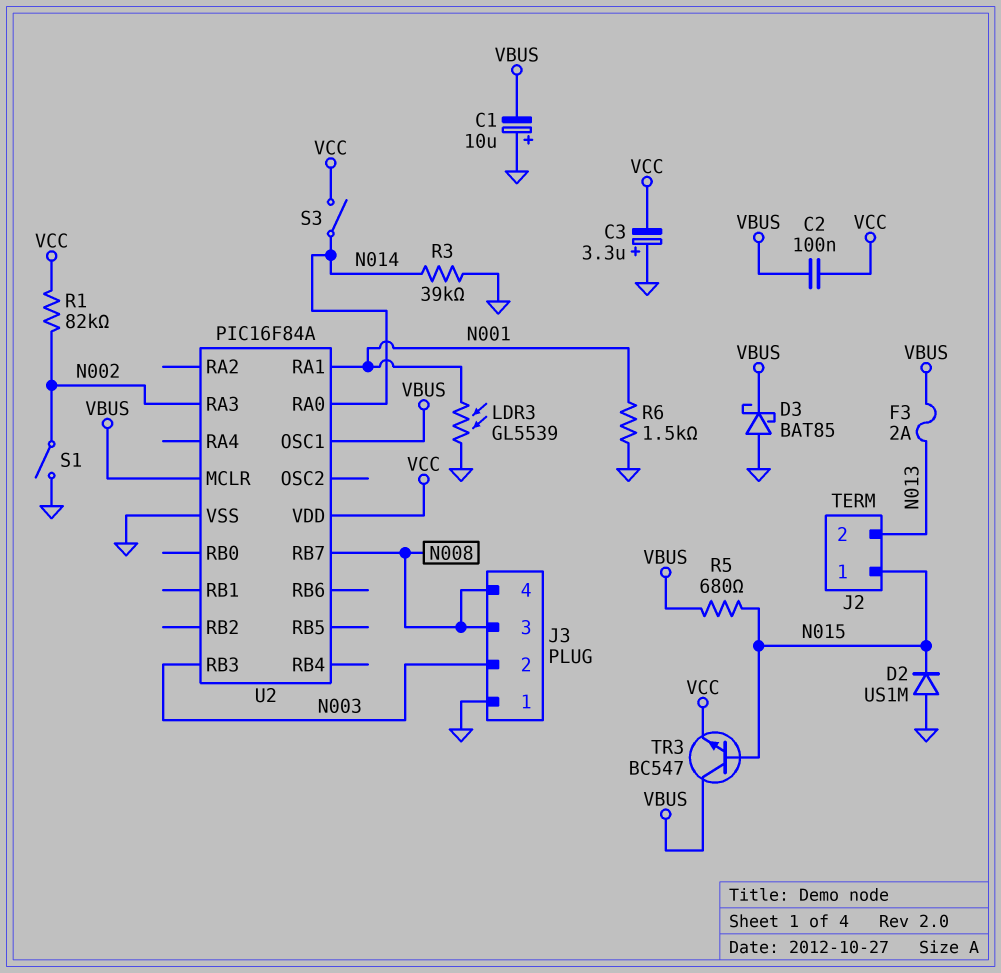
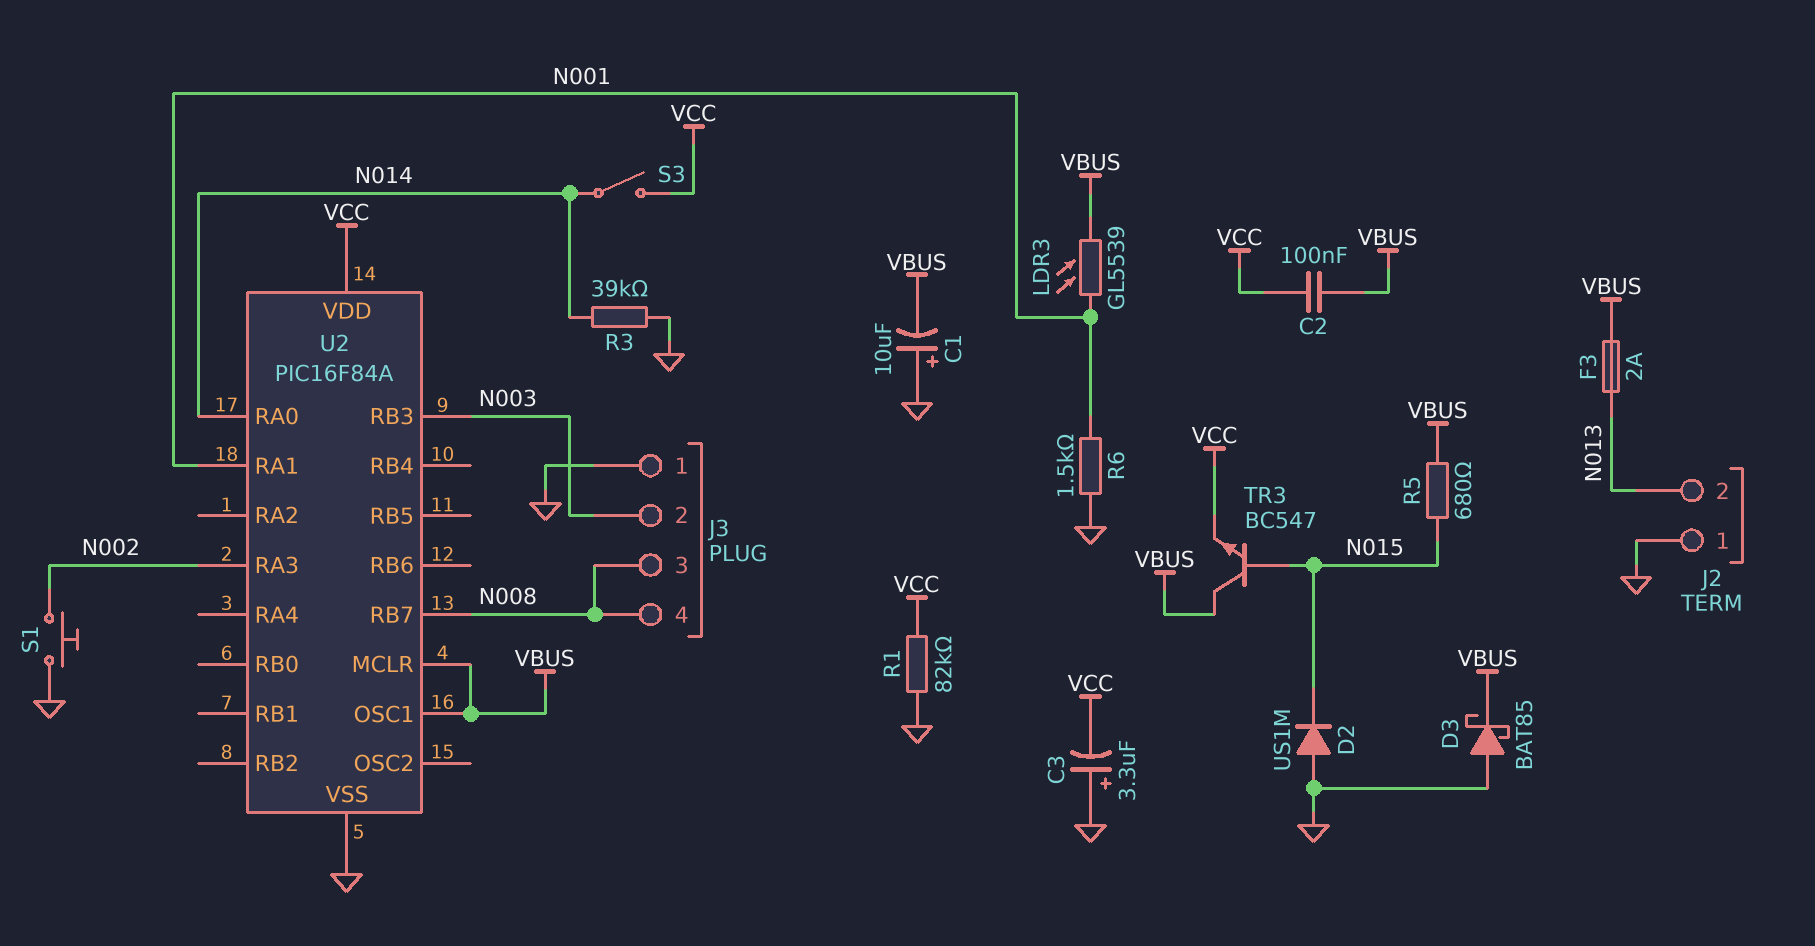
J2 pin 1: N015 -> GND
LDR3: GL5539 (GND, N001) -> GL5539 (N001, VBUS)
R1: 82k (N002, VCC) -> 82k (GND, VCC)
S1: switch (GND, N002) -> button (GND, N002)

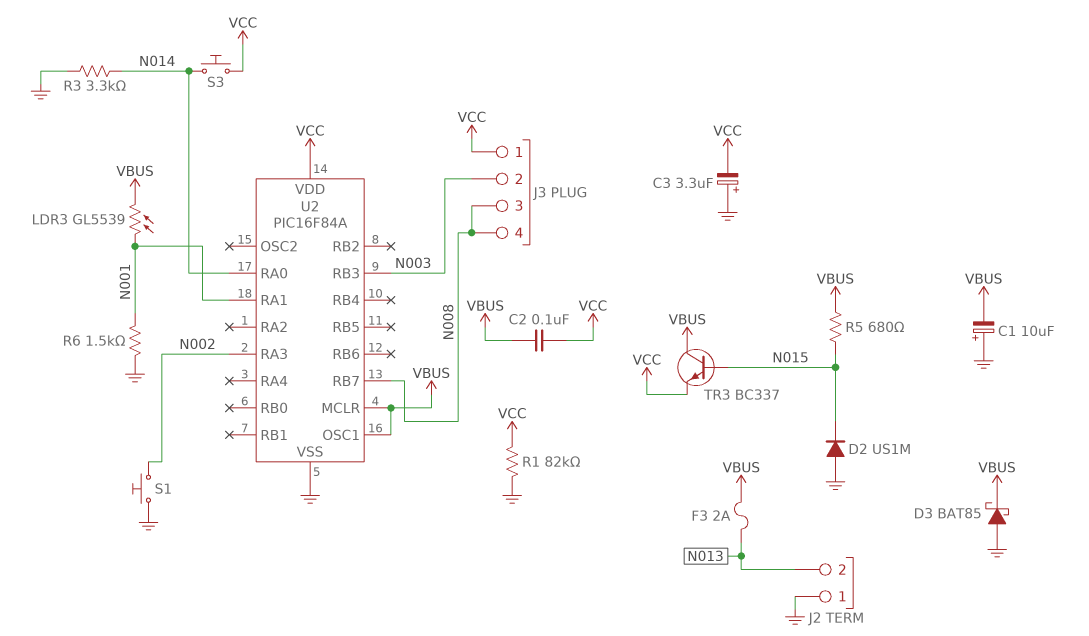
J3 pin 1: GND -> VCC
R3: 39k (GND, N014) -> 3.3k (GND, N014)
S3: switch (N014, VCC) -> button (N014, VCC)
TR3: NPN BC547 (B N015, C VBUS, E VCC) -> NPN BC337 (B N015, C VBUS, E VCC)

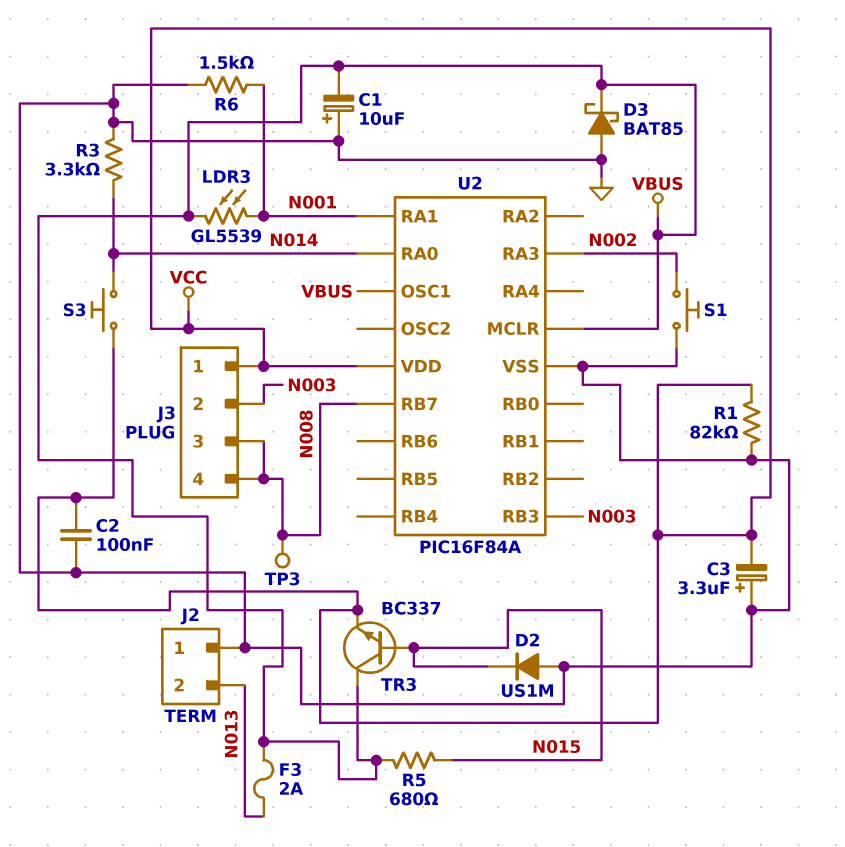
C2: 100nF (VBUS, VCC) -> 100nF (GND, VCC)
TP3: none -> test point (N008)

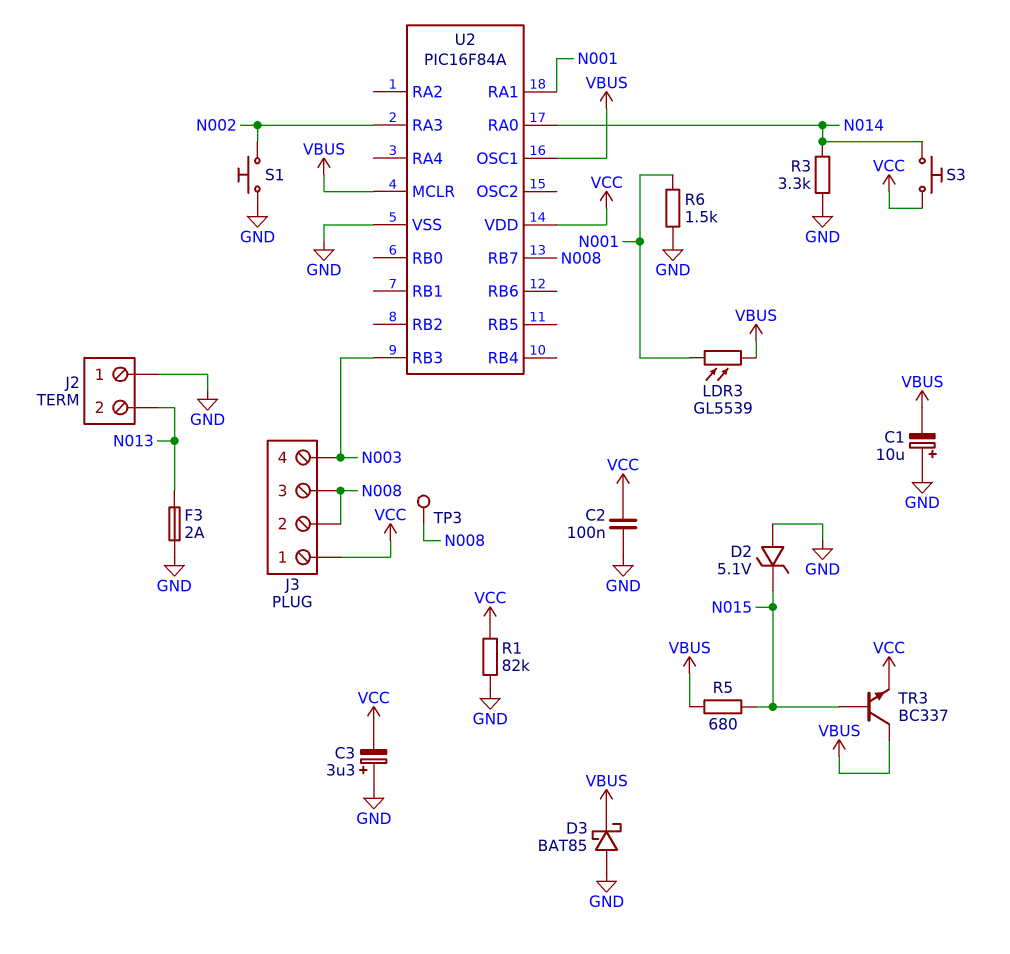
D2: diode US1M (A GND, K N015) -> zener 5.1V (A GND, K N015)
F3: 2A (N013, VBUS) -> 2A (GND, N013)
J3 pin 2: N003 -> N008
J3 pin 4: N008 -> N003

